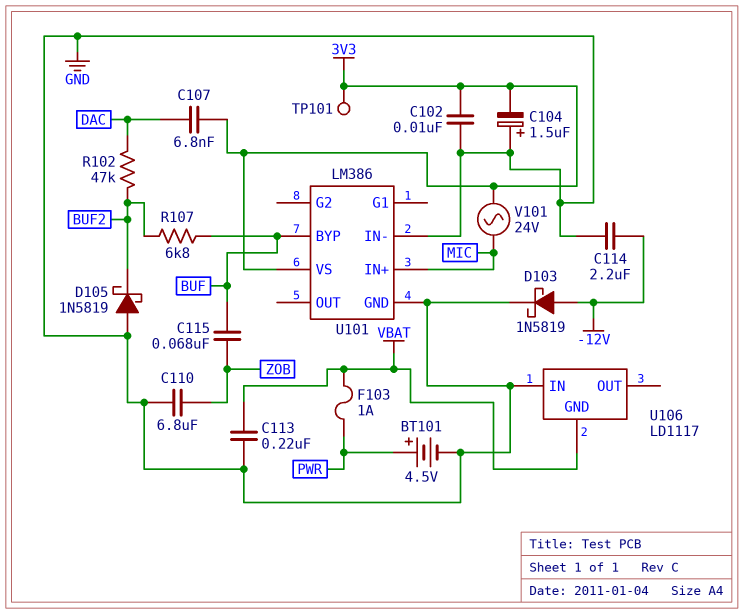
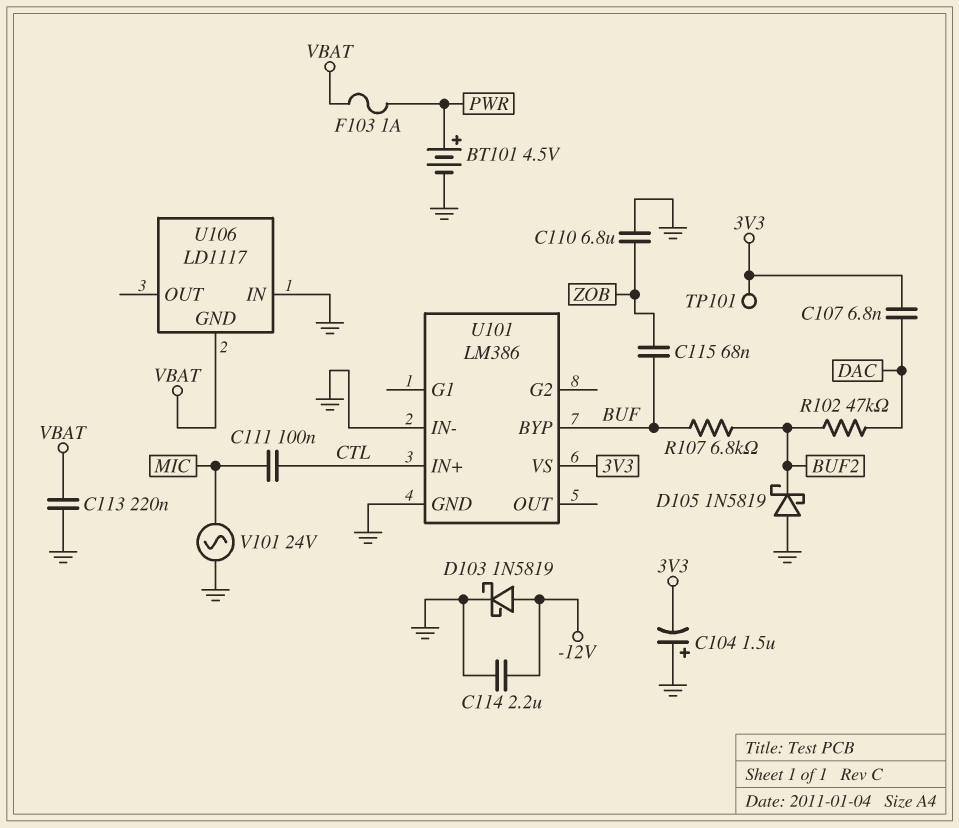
C102: 10nF (3V3, GND) -> none
C111: none -> 100nF (CTL, MIC)
U101 pin IN+: MIC -> CTL
V101: AC 24V (3V3, MIC) -> AC 24V (GND, MIC)

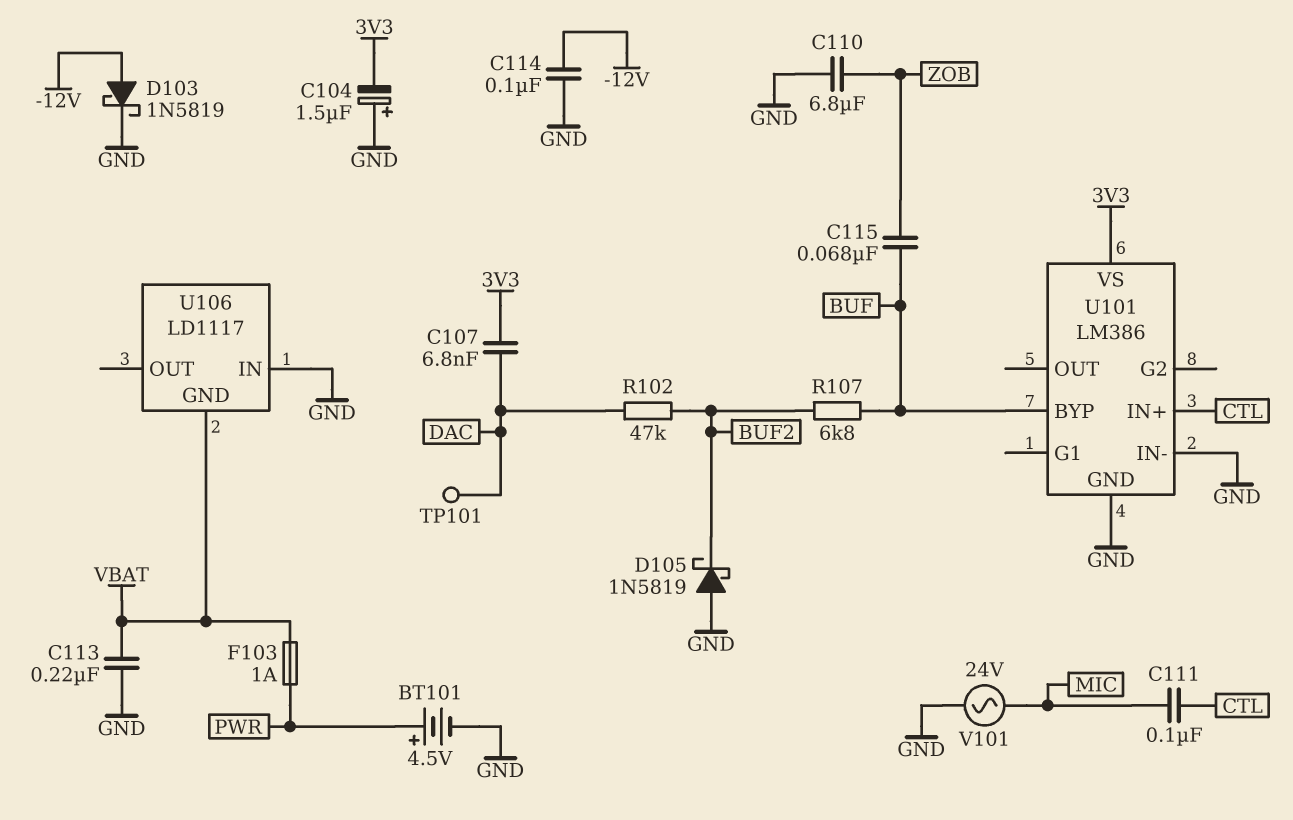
C114: 2.2uF (-12V, GND) -> 100nF (-12V, GND)
TP101: test point (3V3) -> test point (DAC)

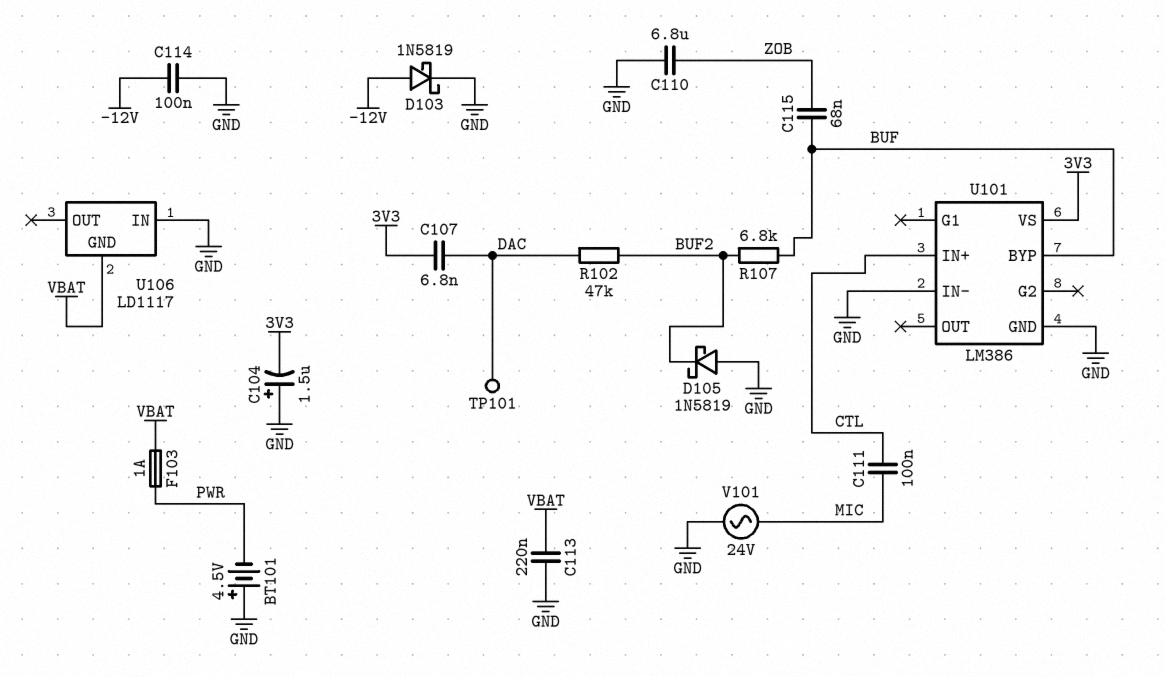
BT101: 4.5V (plus PWR, minus GND) -> 4.5V (plus GND, minus PWR)

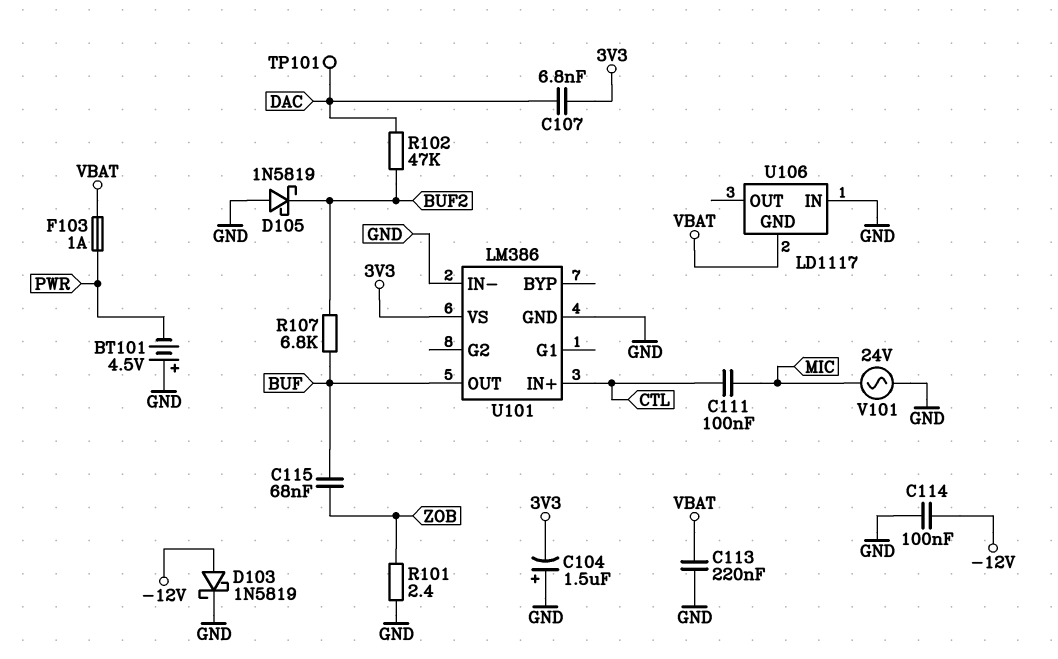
C110: 6.8uF (GND, ZOB) -> none
R101: none -> 2.4 (GND, ZOB)
U101 pin BYP: BUF -> none
U101 pin OUT: none -> BUF

